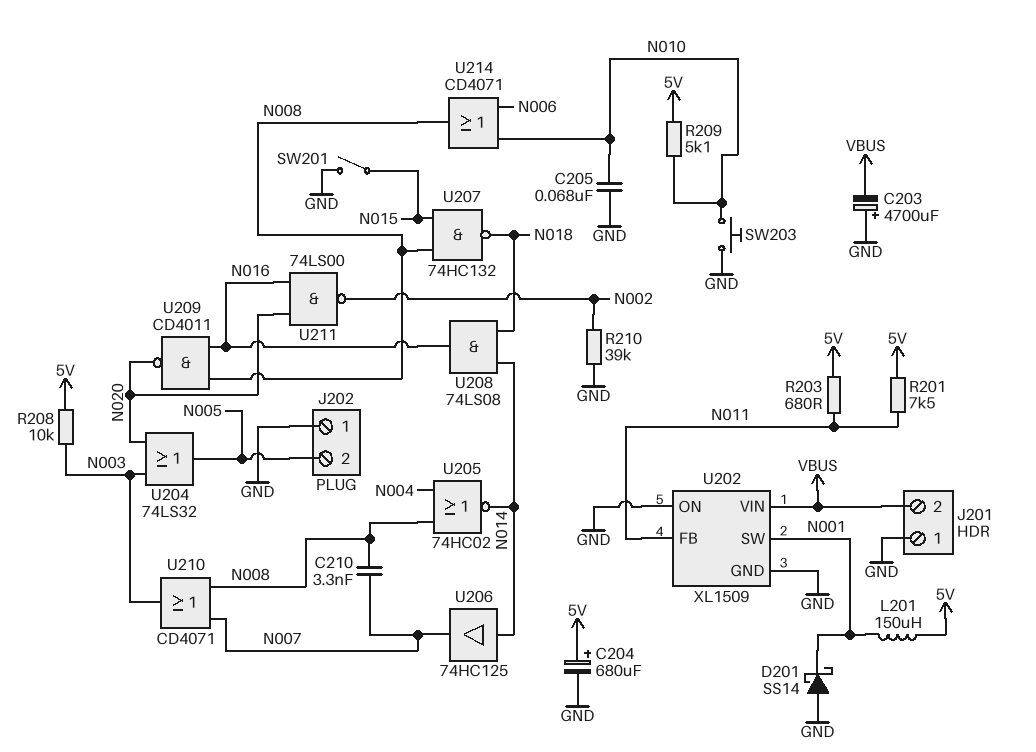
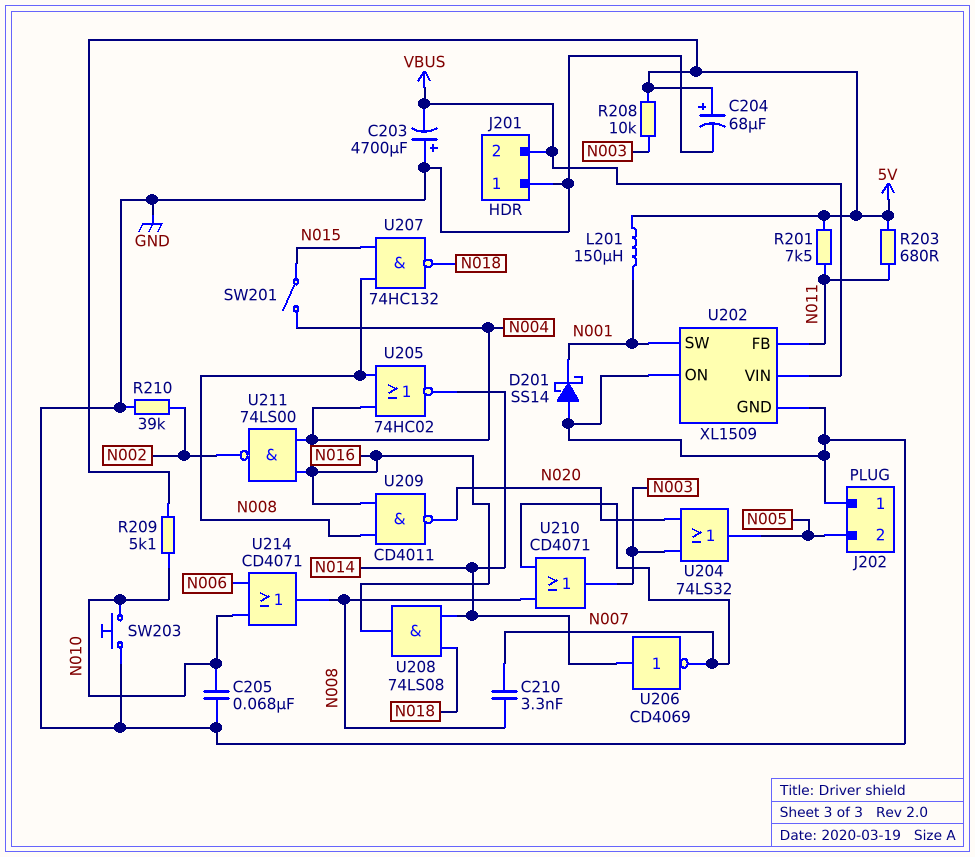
C204: 680uF (plus 5V, minus GND) -> 68uF (plus 5V, minus GND)
SW201: switch (GND, N015) -> switch (N004, N015)
U206: buffer 74HC125 (in N014, out N007) -> NOT CD4069 (in N014, out N007)
U211: NAND 74LS00 (in N016, in N020, out N002) -> NAND 74LS00 (in N004, in N016, out N002)

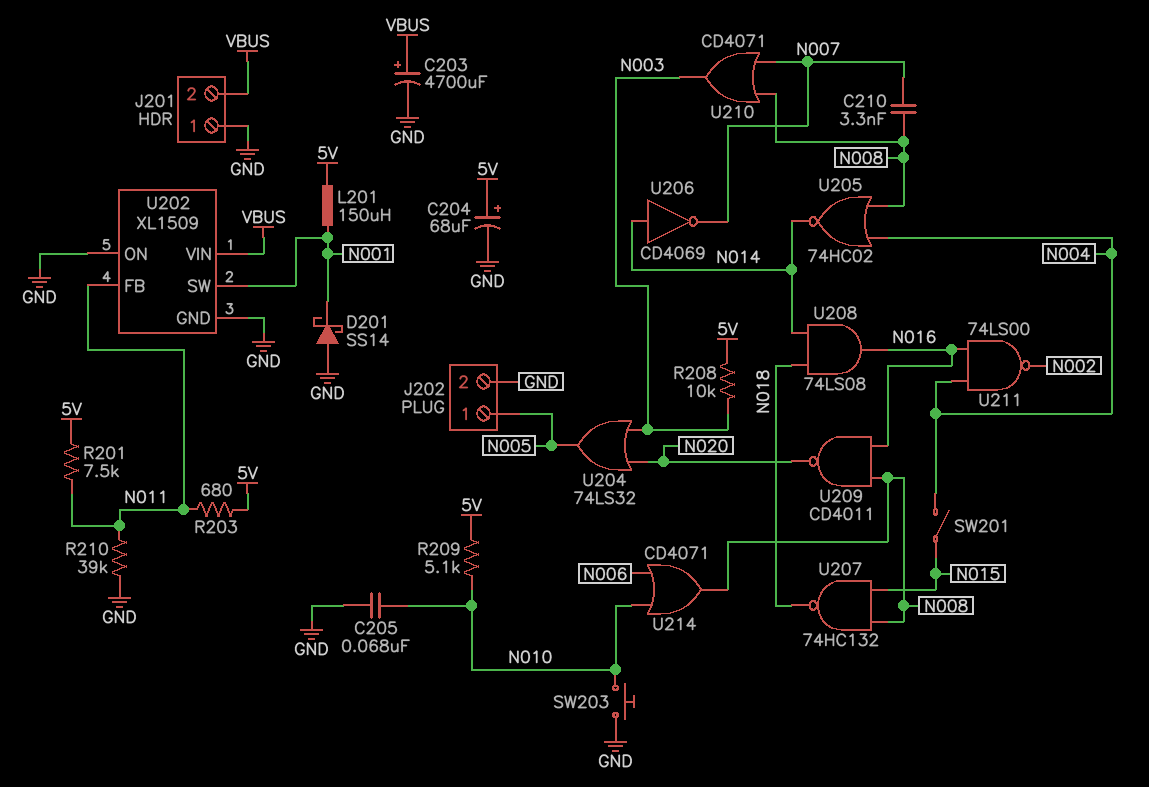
C203: 4700uF (plus GND, minus VBUS) -> 4700uF (plus VBUS, minus GND)
J202 pin 1: GND -> N005
J202 pin 2: N005 -> GND
R210: 39k (GND, N002) -> 39k (GND, N011)

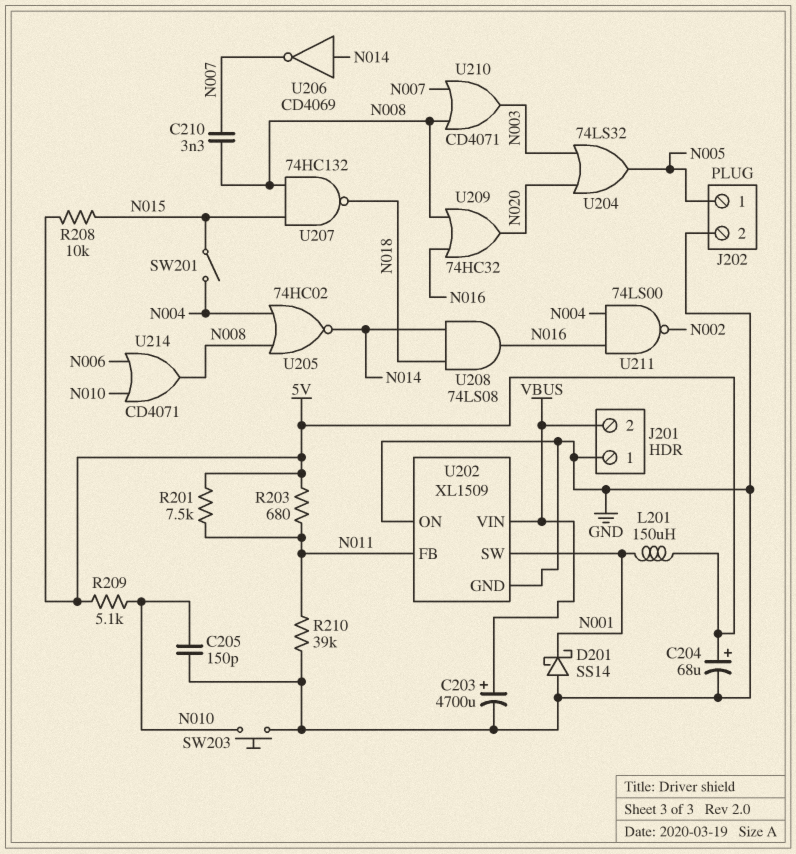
C205: 68nF (GND, N010) -> 150pF (GND, N010)
R208: 10k (5V, N003) -> 10k (5V, N015)
U209: NAND CD4011 (in N008, in N016, out N020) -> OR 74HC32 (in N008, in N016, out N020)

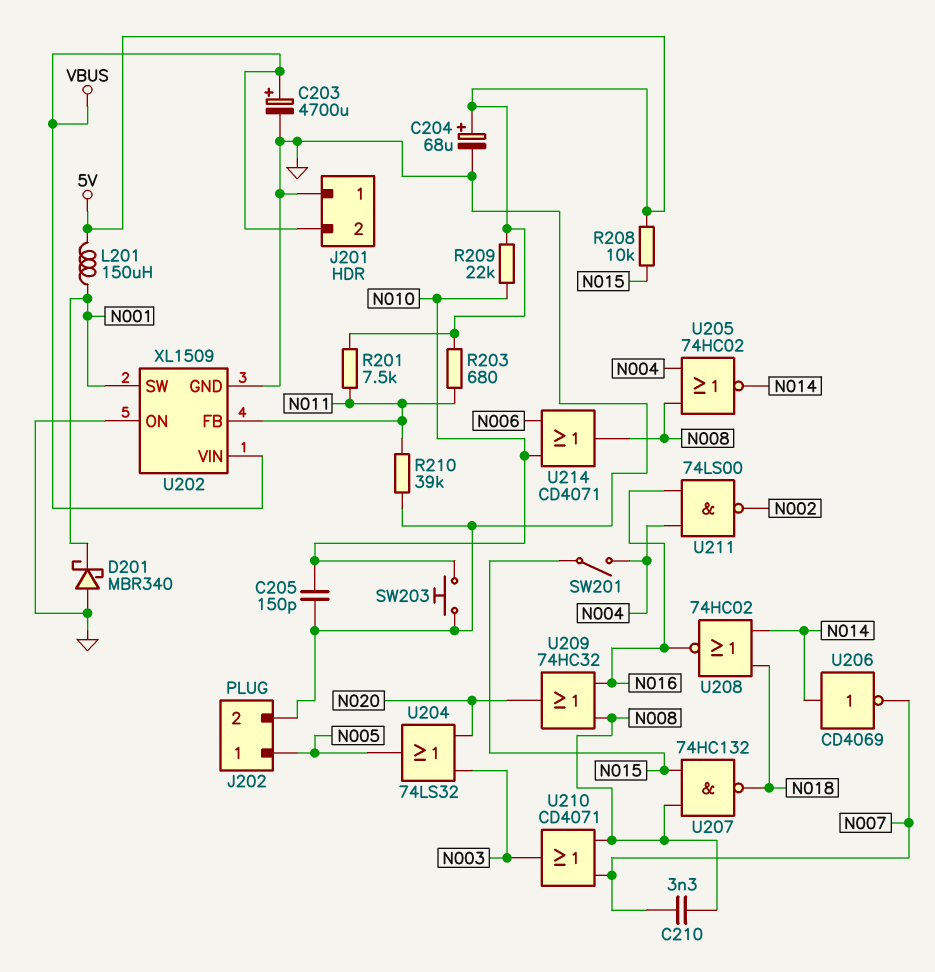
D201: schottky SS14 (A GND, K N001) -> schottky MBR340 (A GND, K N001)
R209: 5.1k (5V, N010) -> 22k (5V, N010)
U208: AND 74LS08 (in N014, in N018, out N016) -> NOR 74HC02 (in N014, in N018, out N016)

